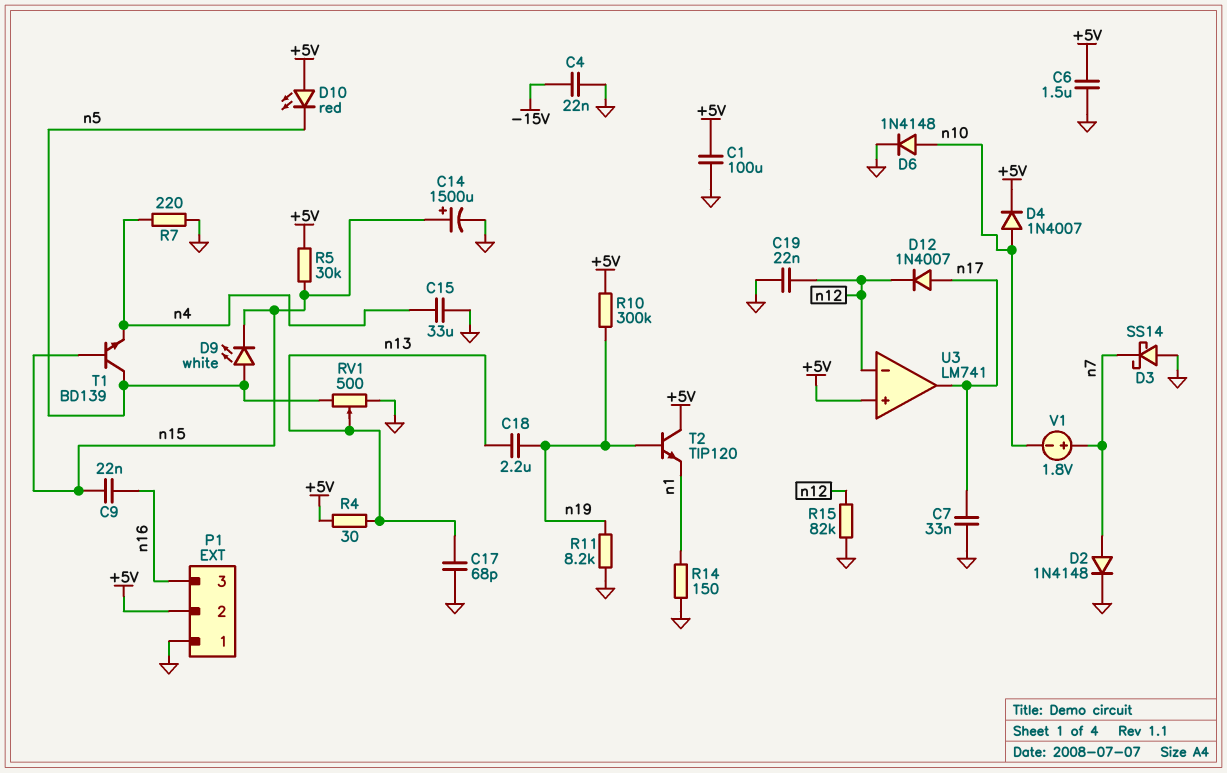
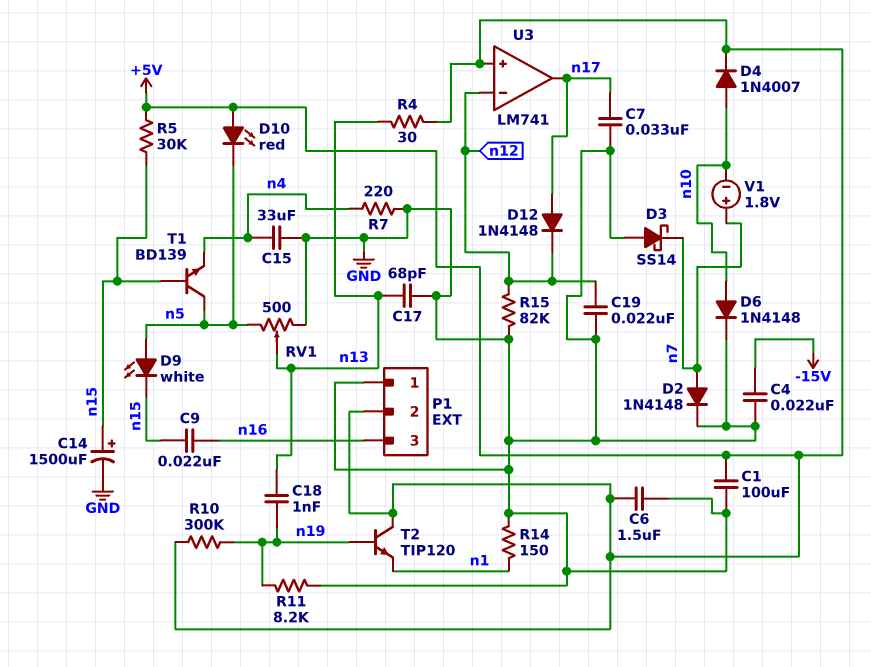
C18: 2.2uF (n13, n19) -> 1nF (n13, n19)
D12: diode 1N4007 (A n17, K n12) -> diode 1N4148 (A n17, K n12)

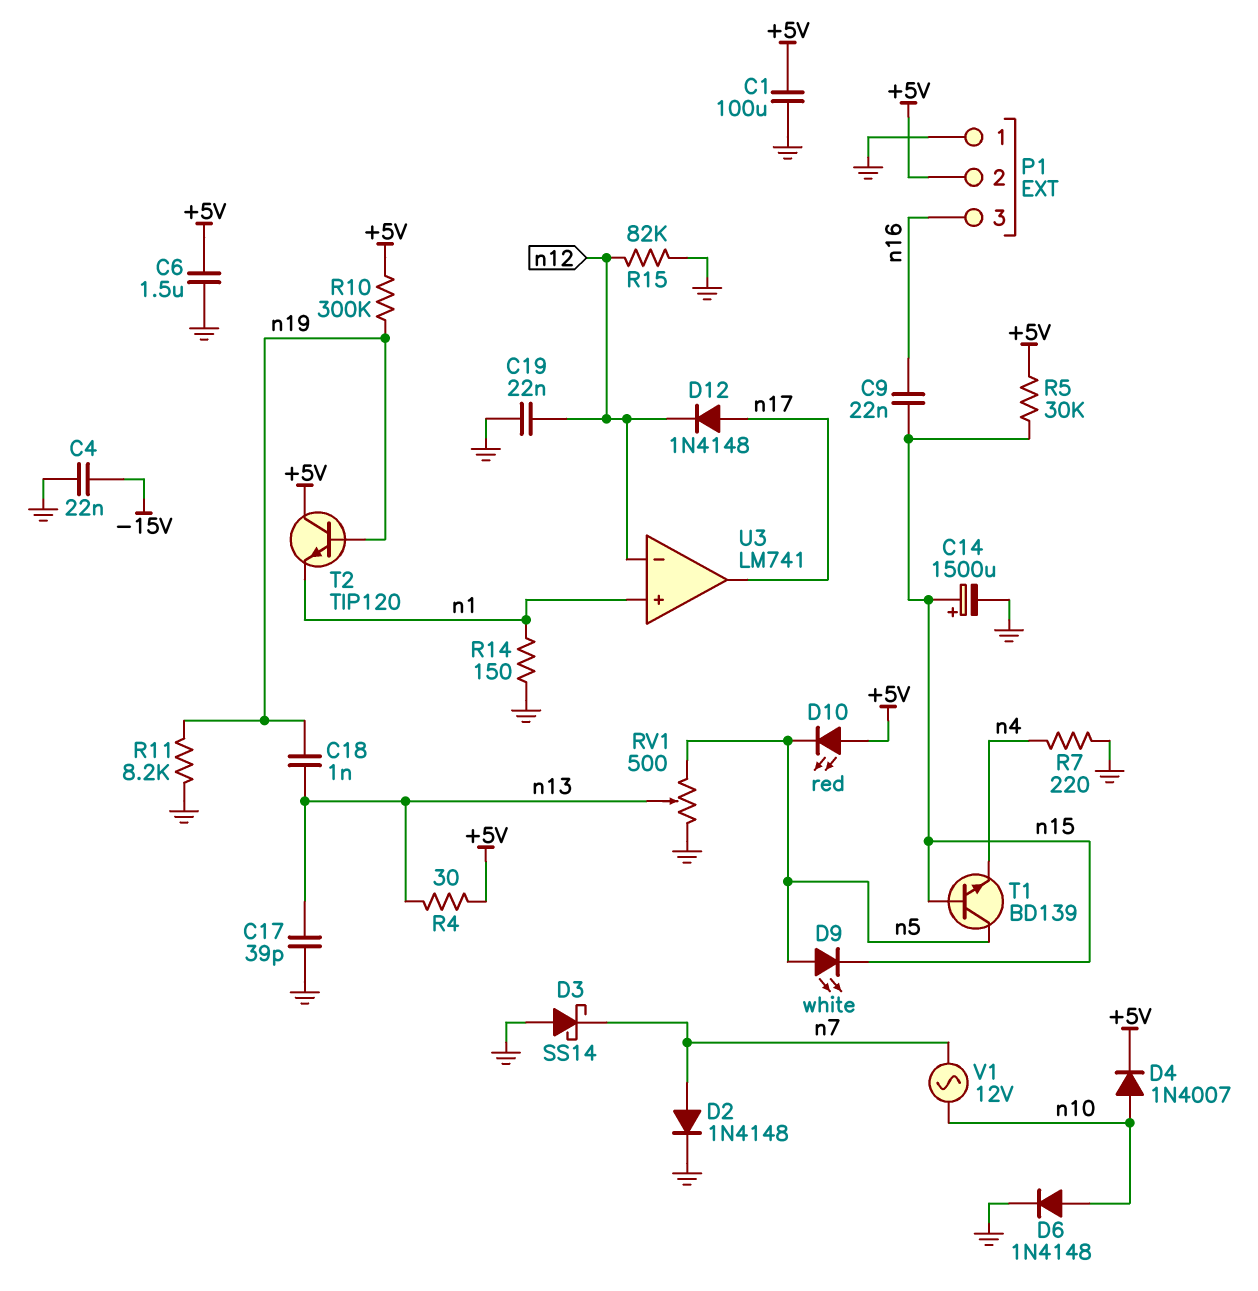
C7: 33nF (GND, n17) -> none
C15: 33uF (GND, n4) -> none
C17: 68pF (GND, n13) -> 39pF (GND, n13)
U3 pin in+: +5V -> n1
V1: 1.8V (plus n7, minus n10) -> AC 12V (n7, n10)

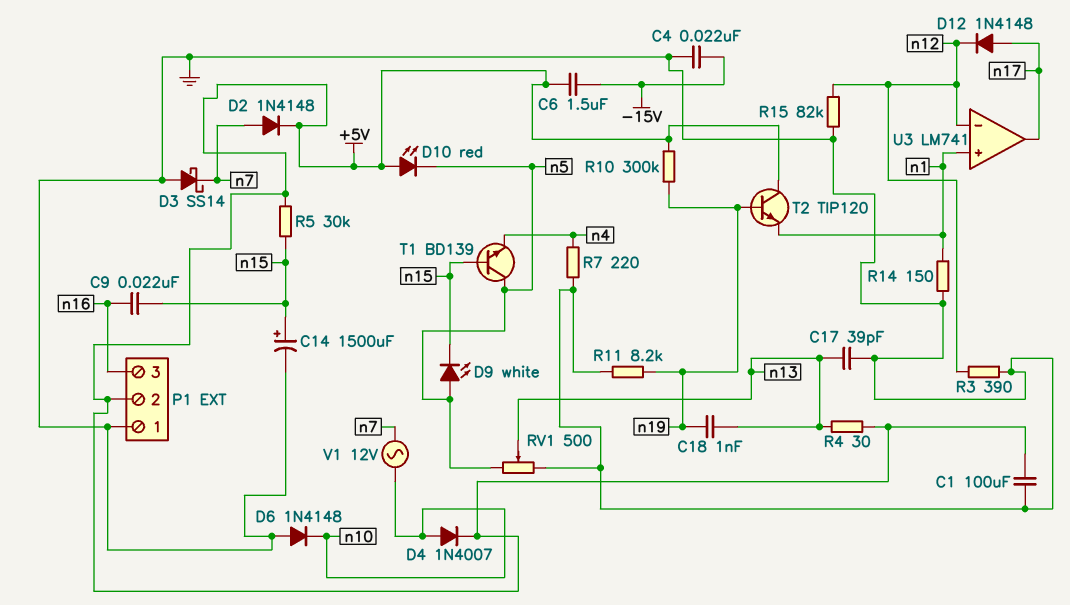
C6: 1.5uF (+5V, GND) -> 1.5uF (+5V, -15V)
C19: 22nF (GND, n12) -> none
D2: diode 1N4148 (A n7, K GND) -> diode 1N4148 (A n7, K +5V)
D6: diode 1N4148 (A n10, K GND) -> diode 1N4148 (A GND, K n10)
R3: none -> 390 (GND, n12)

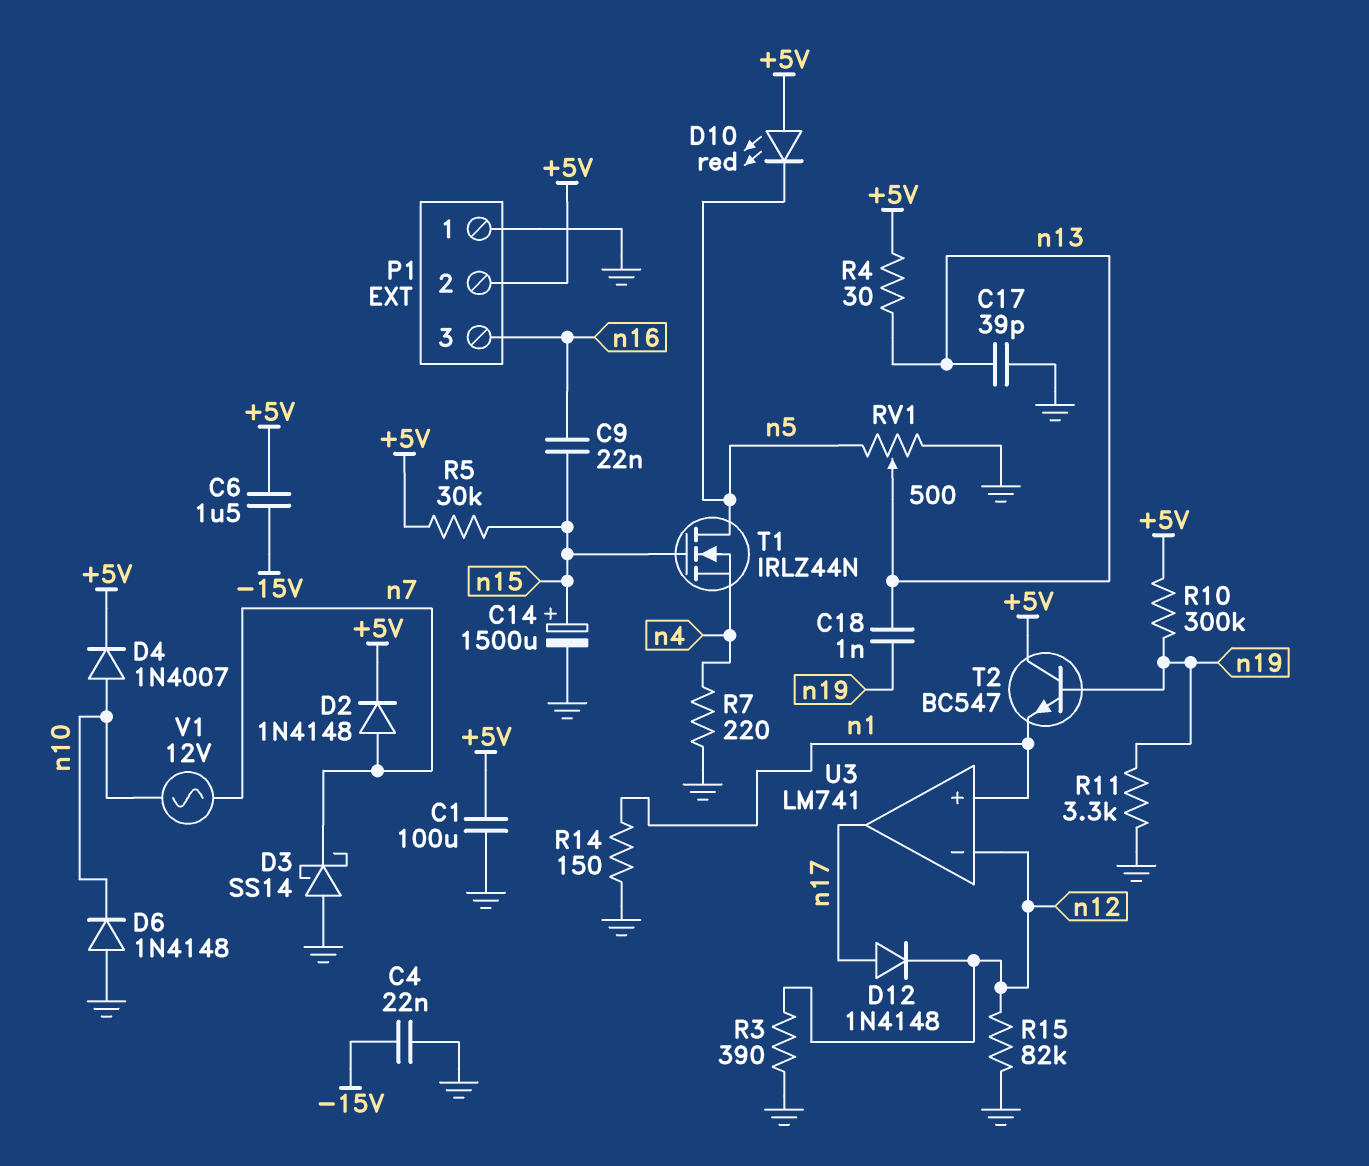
D9: LED white (A n5, K n15) -> none
R11: 8.2k (GND, n19) -> 3.3k (GND, n19)
T1: NPN BD139 (B n15, C n5, E n4) -> NMOS IRLZ44N (G n15, D n5, S n4)
T2: NPN TIP120 (B n19, C +5V, E n1) -> NPN BC547 (B n19, C +5V, E n1)

